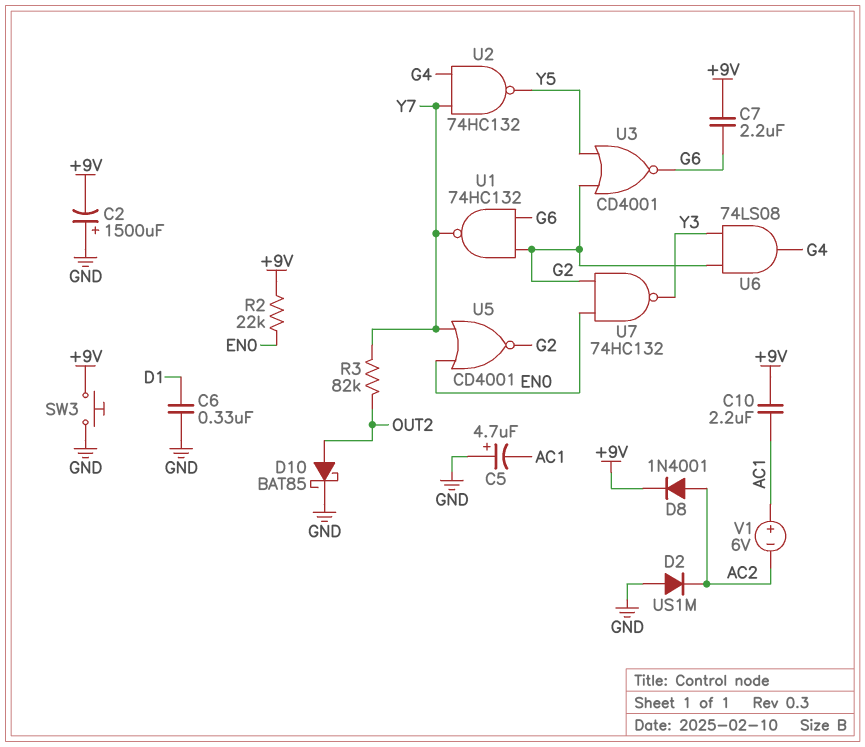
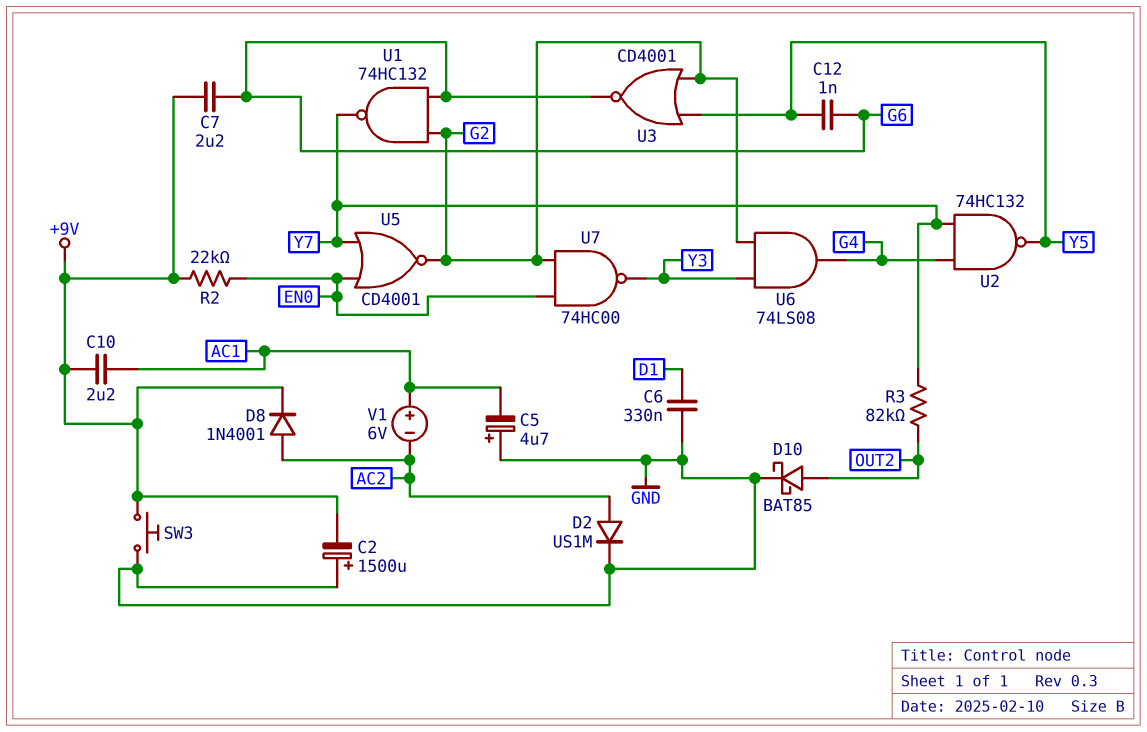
C12: none -> 1nF (G6, Y5)
D2: diode US1M (A GND, K AC2) -> diode US1M (A AC2, K GND)
U7: NAND 74HC132 (in EN0, in G2, out Y3) -> NAND 74HC00 (in EN0, in G2, out Y3)

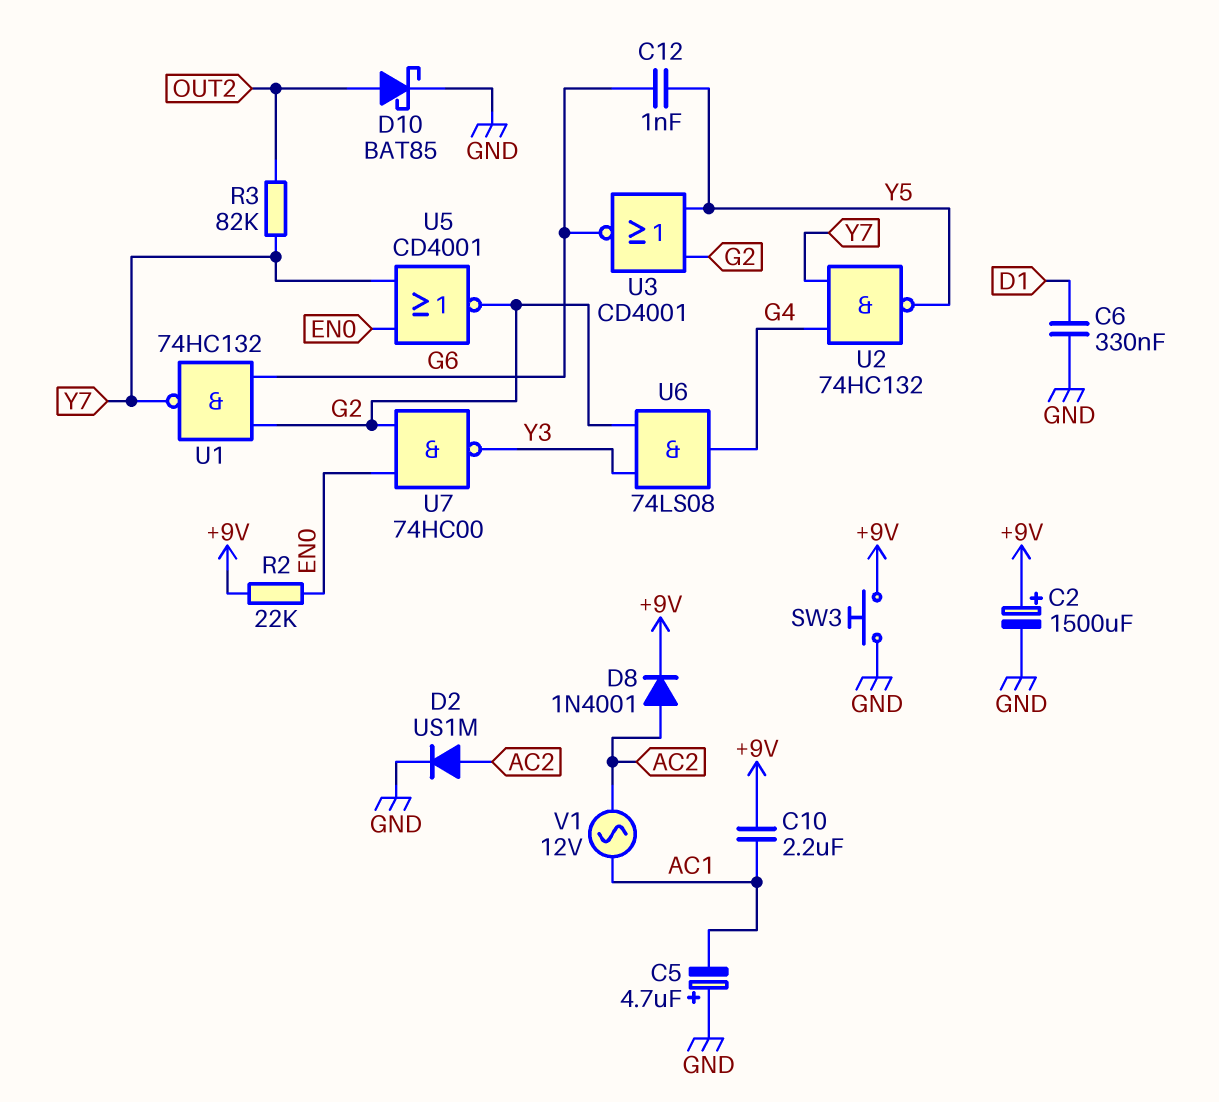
C2: 1500uF (plus GND, minus +9V) -> 1500uF (plus +9V, minus GND)
C7: 2.2uF (+9V, G6) -> none
V1: 6V (plus AC1, minus AC2) -> AC 12V (AC1, AC2)

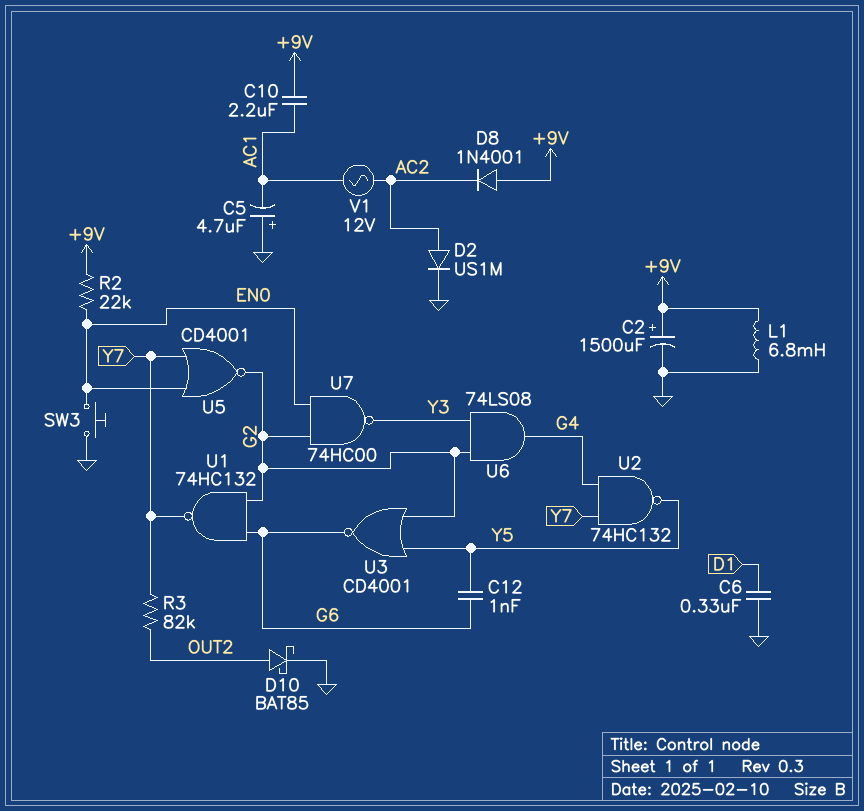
D8: diode 1N4001 (A AC2, K +9V) -> diode 1N4001 (A +9V, K AC2)
L1: none -> 6.8mH (+9V, GND)
SW3: button (+9V, GND) -> button (EN0, GND)

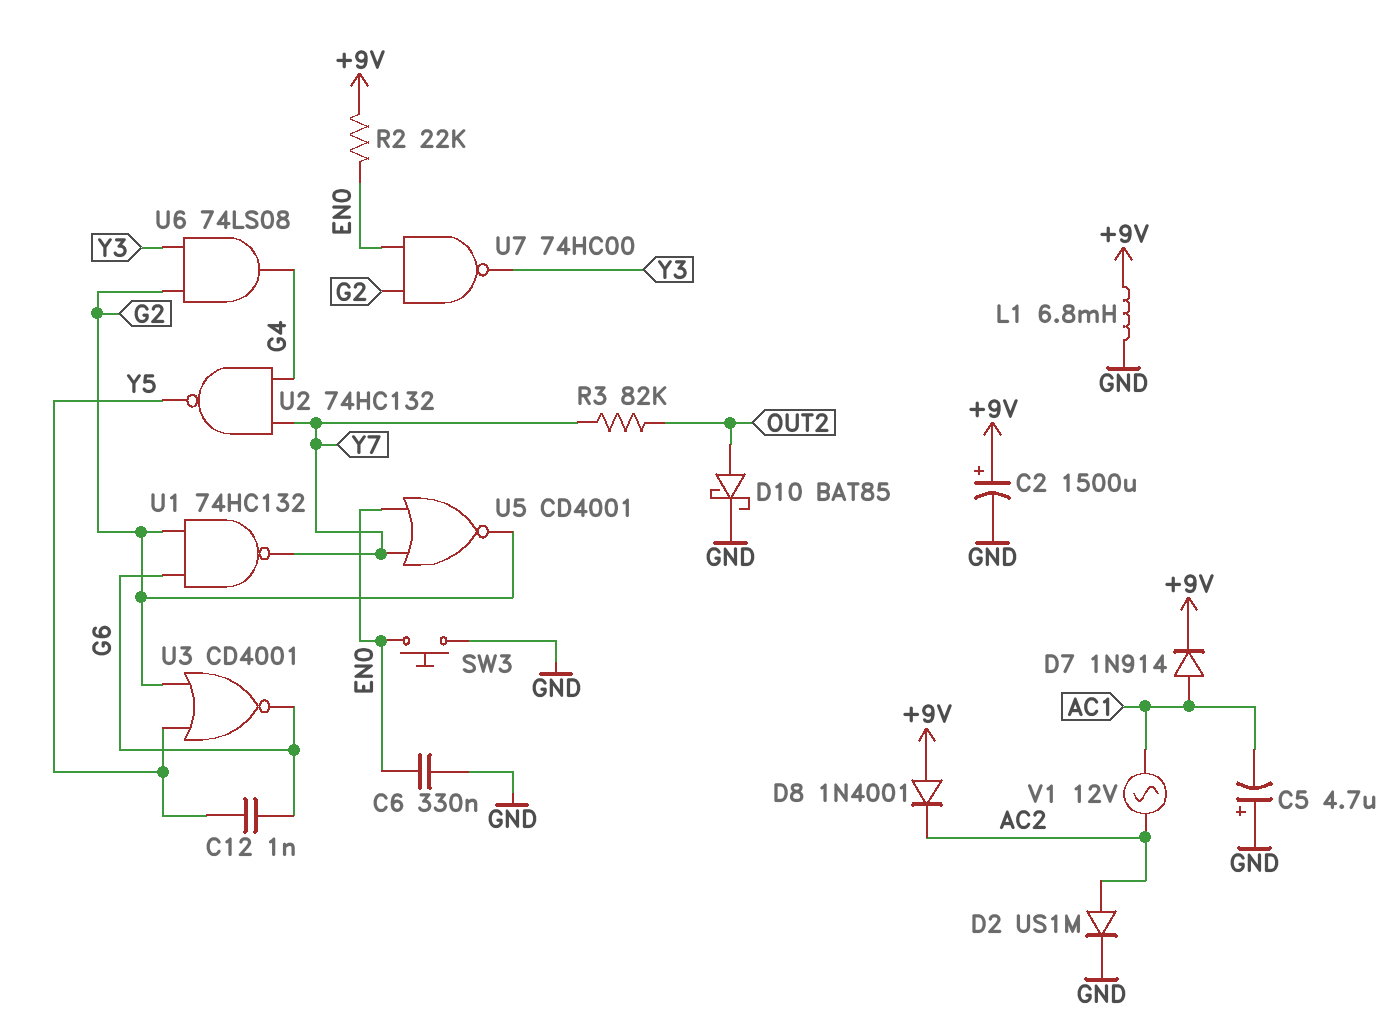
C6: 330nF (D1, GND) -> 330nF (EN0, GND)
C10: 2.2uF (+9V, AC1) -> none
D7: none -> diode 1N914 (A AC1, K +9V)

